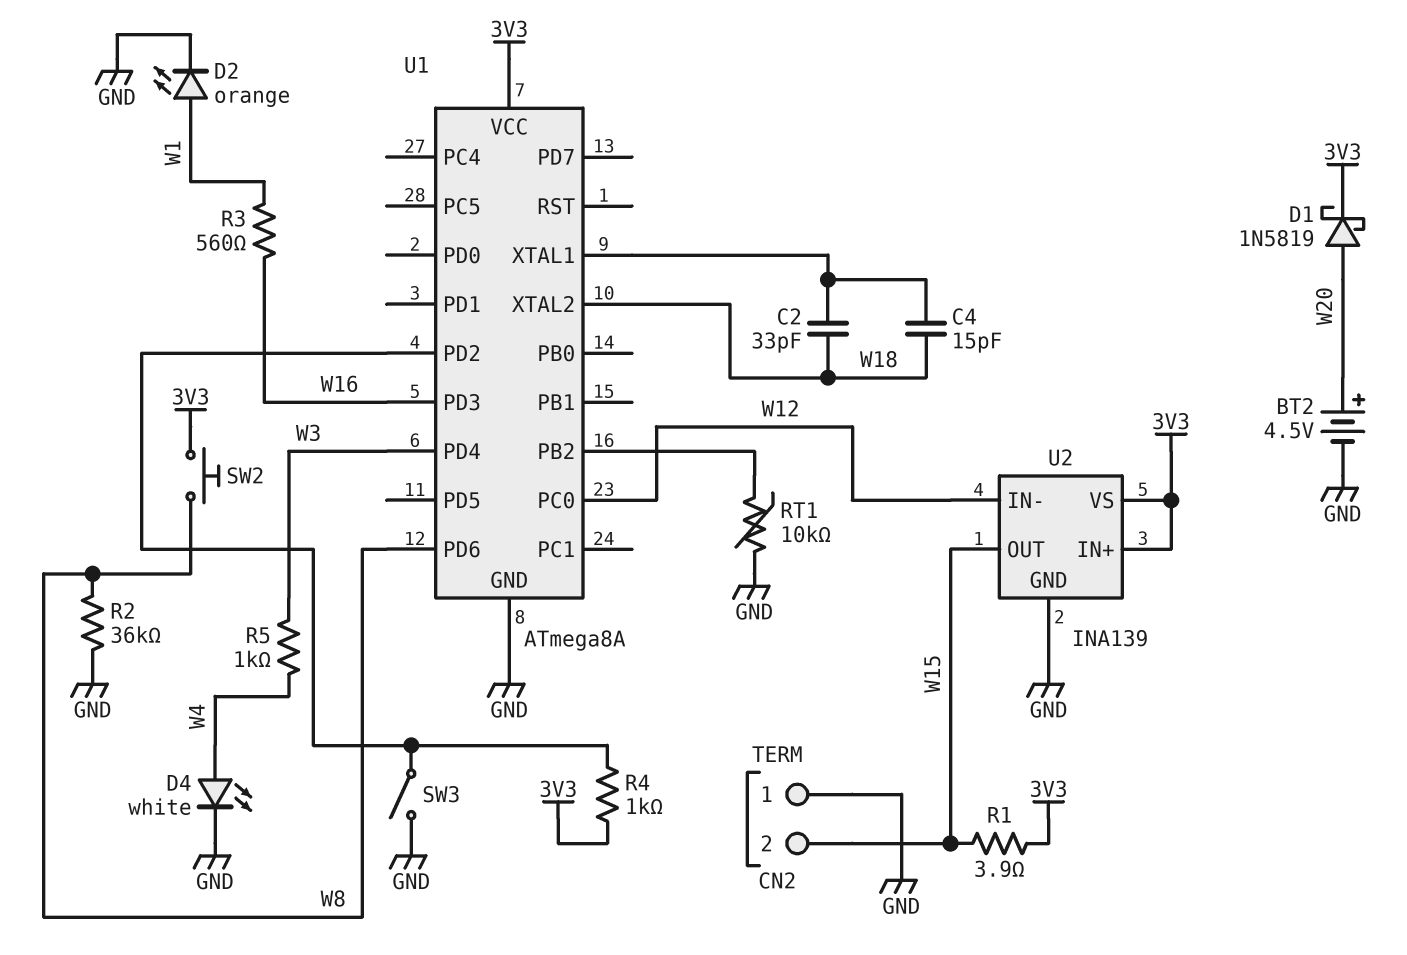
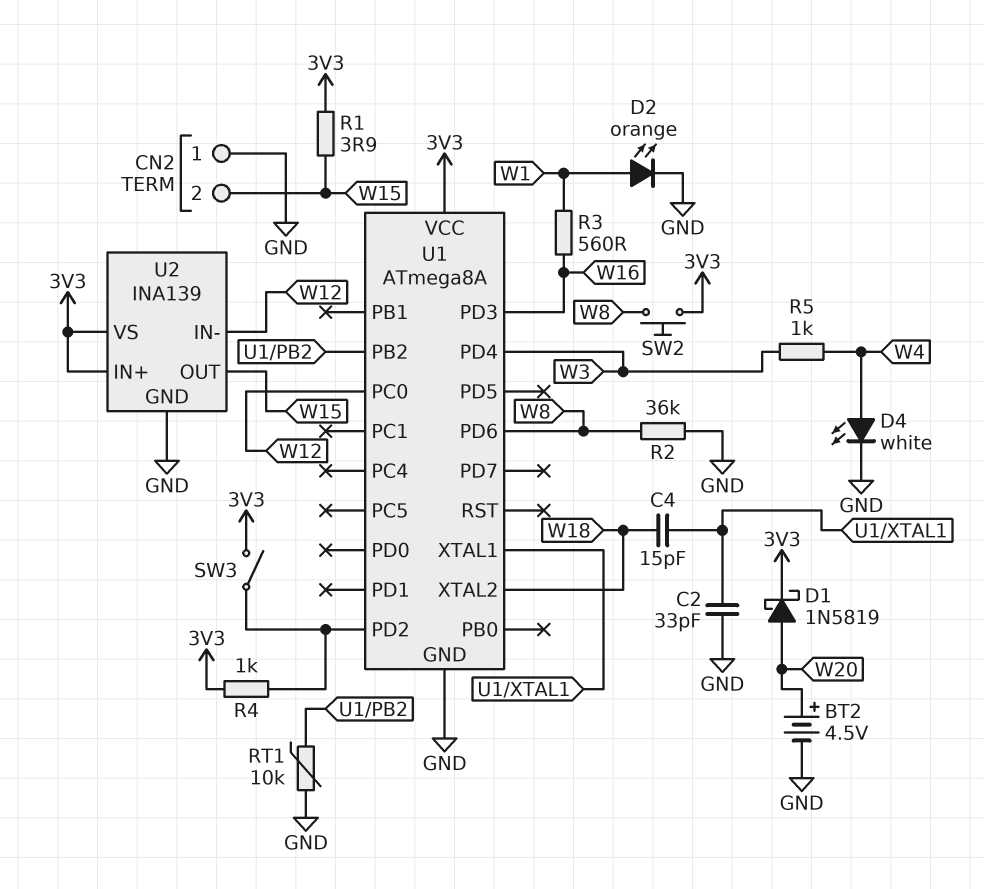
C2: 33pF (U1/XTAL1, W18) -> 33pF (GND, U1/XTAL1)
SW3: switch (GND, U1/PD2) -> switch (3V3, U1/PD2)

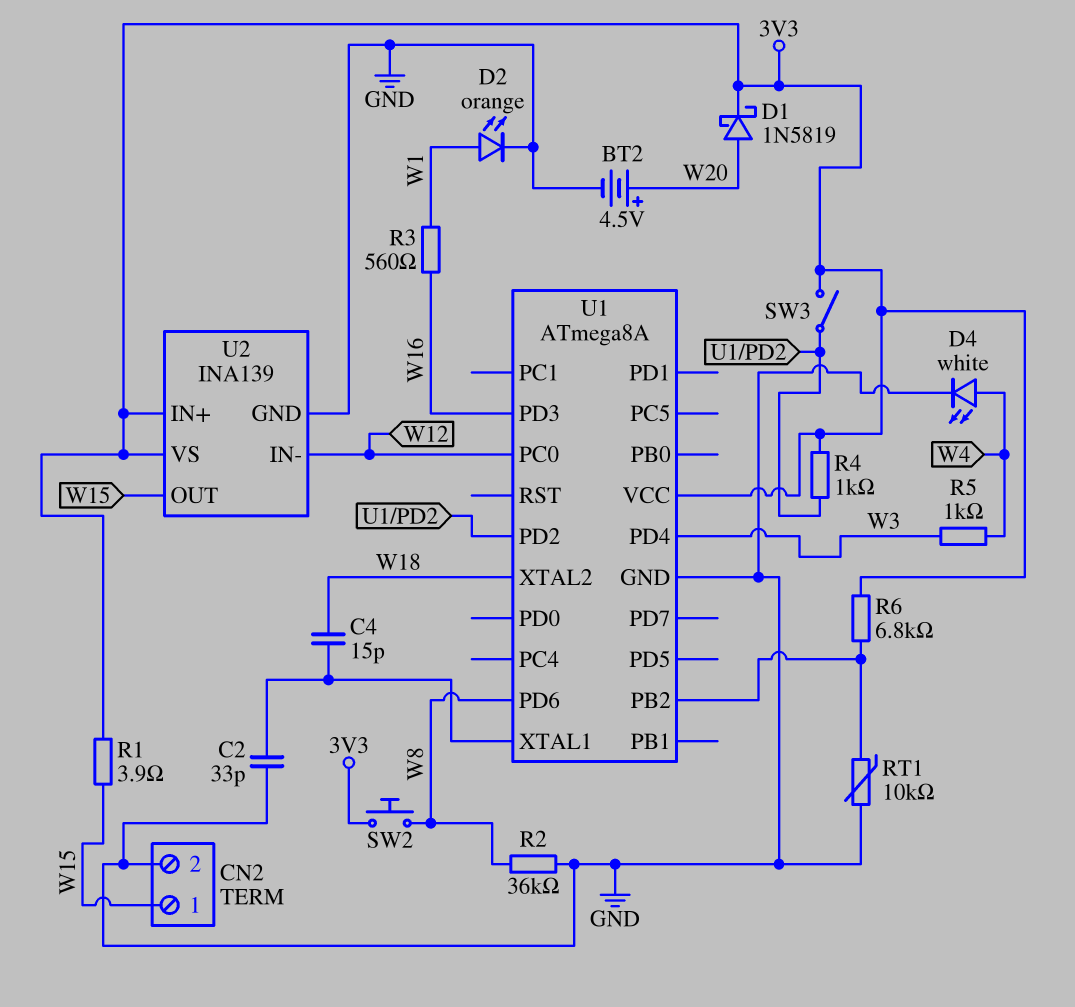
CN2 pin 1: GND -> W15
CN2 pin 2: W15 -> GND
R6: none -> 6.8k (3V3, U1/PB2)

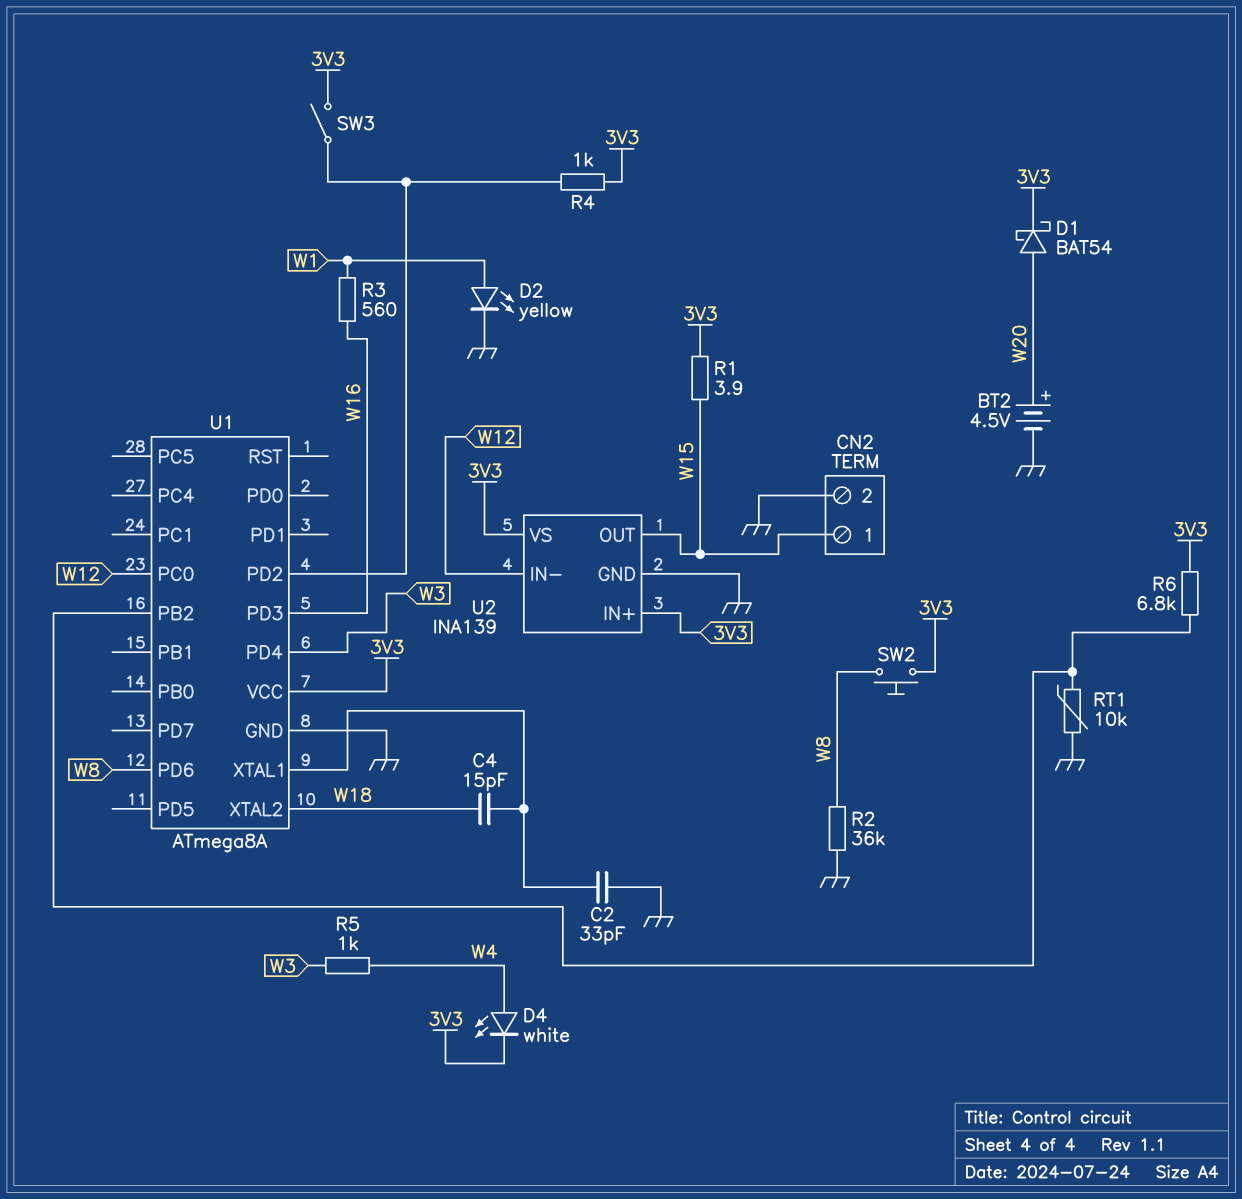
D1: schottky 1N5819 (A W20, K 3V3) -> schottky BAT54 (A W20, K 3V3)
D2: LED orange (A W1, K GND) -> LED yellow (A W1, K GND)
D4: LED white (A W4, K GND) -> LED white (A W4, K 3V3)

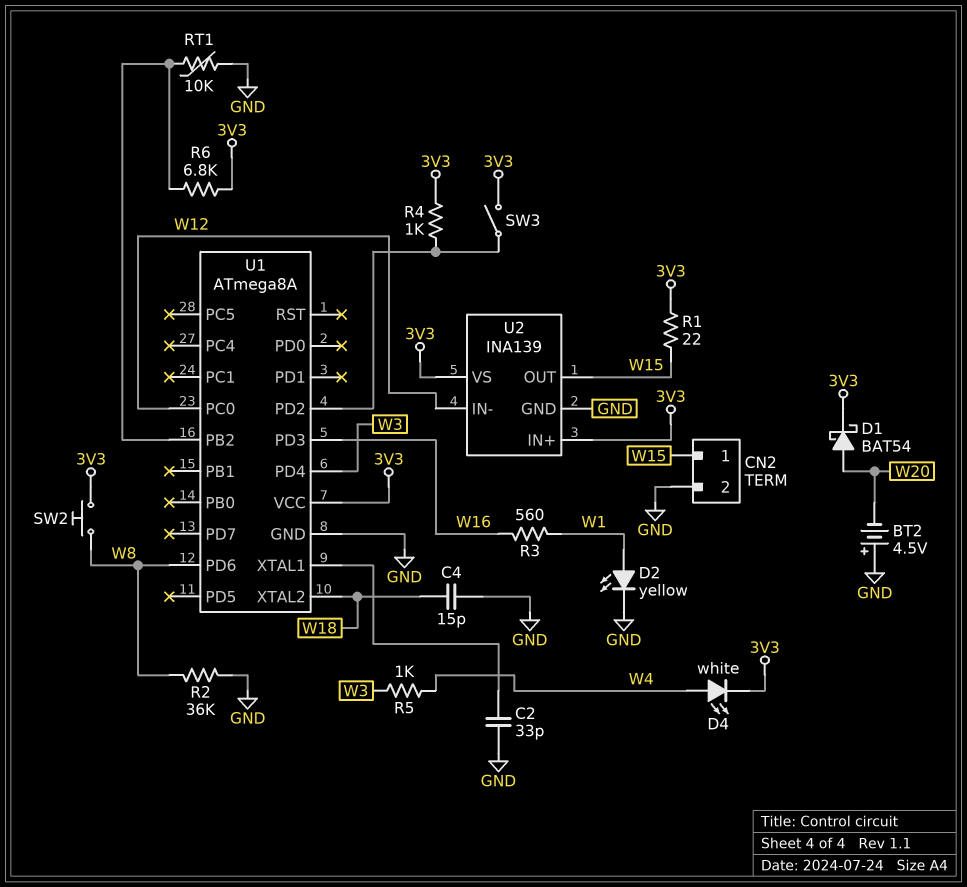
BT2: 4.5V (plus W20, minus GND) -> 4.5V (plus GND, minus W20)
C4: 15pF (U1/XTAL1, W18) -> 15pF (GND, W18)
R1: 3.9 (3V3, W15) -> 22 (3V3, W15)

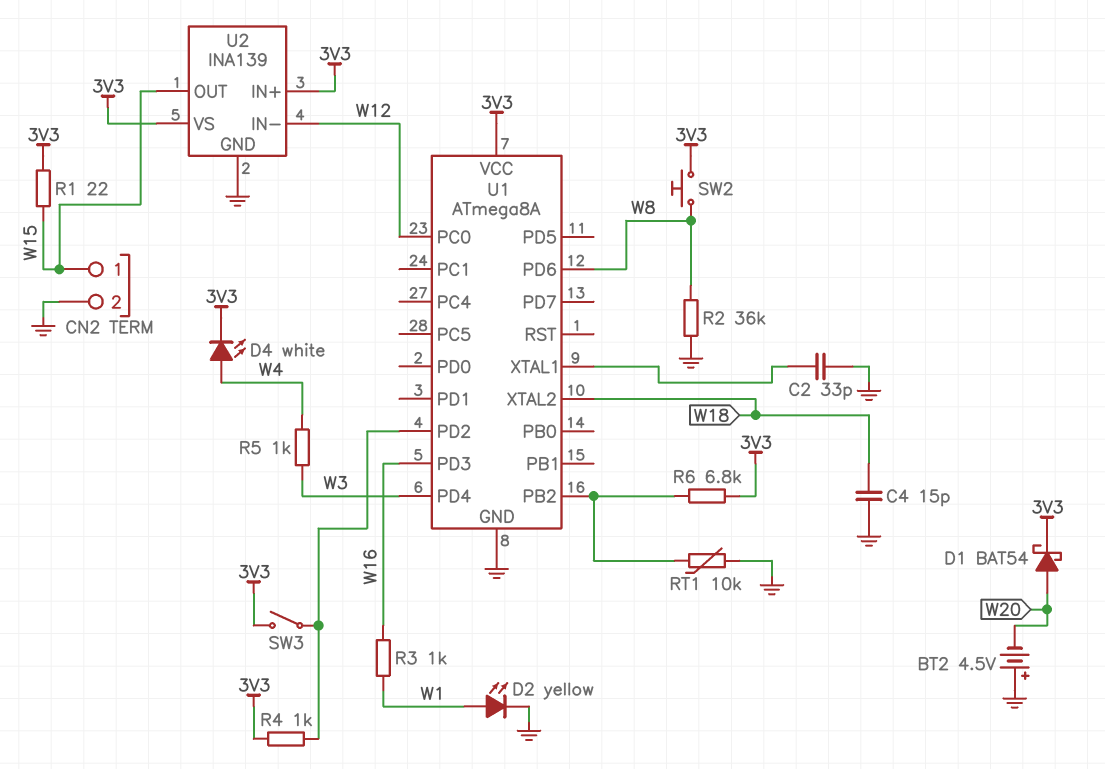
R3: 560 (W1, W16) -> 1k (W1, W16)

